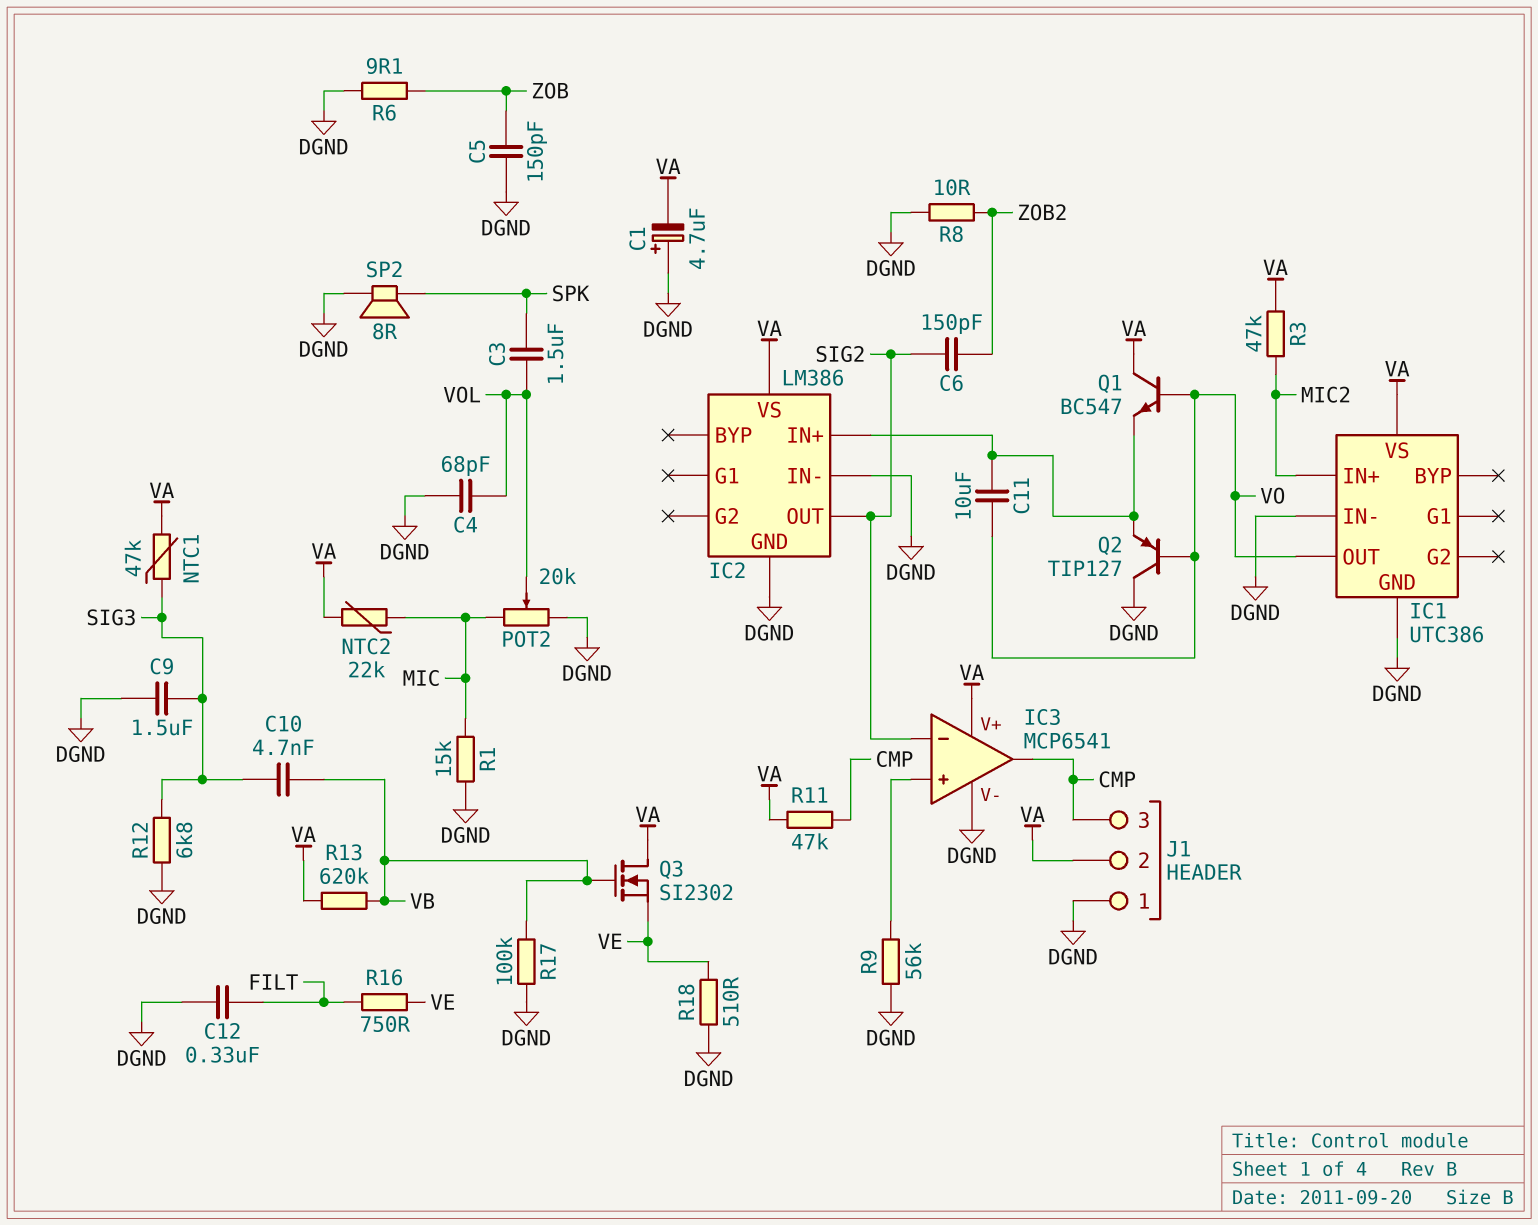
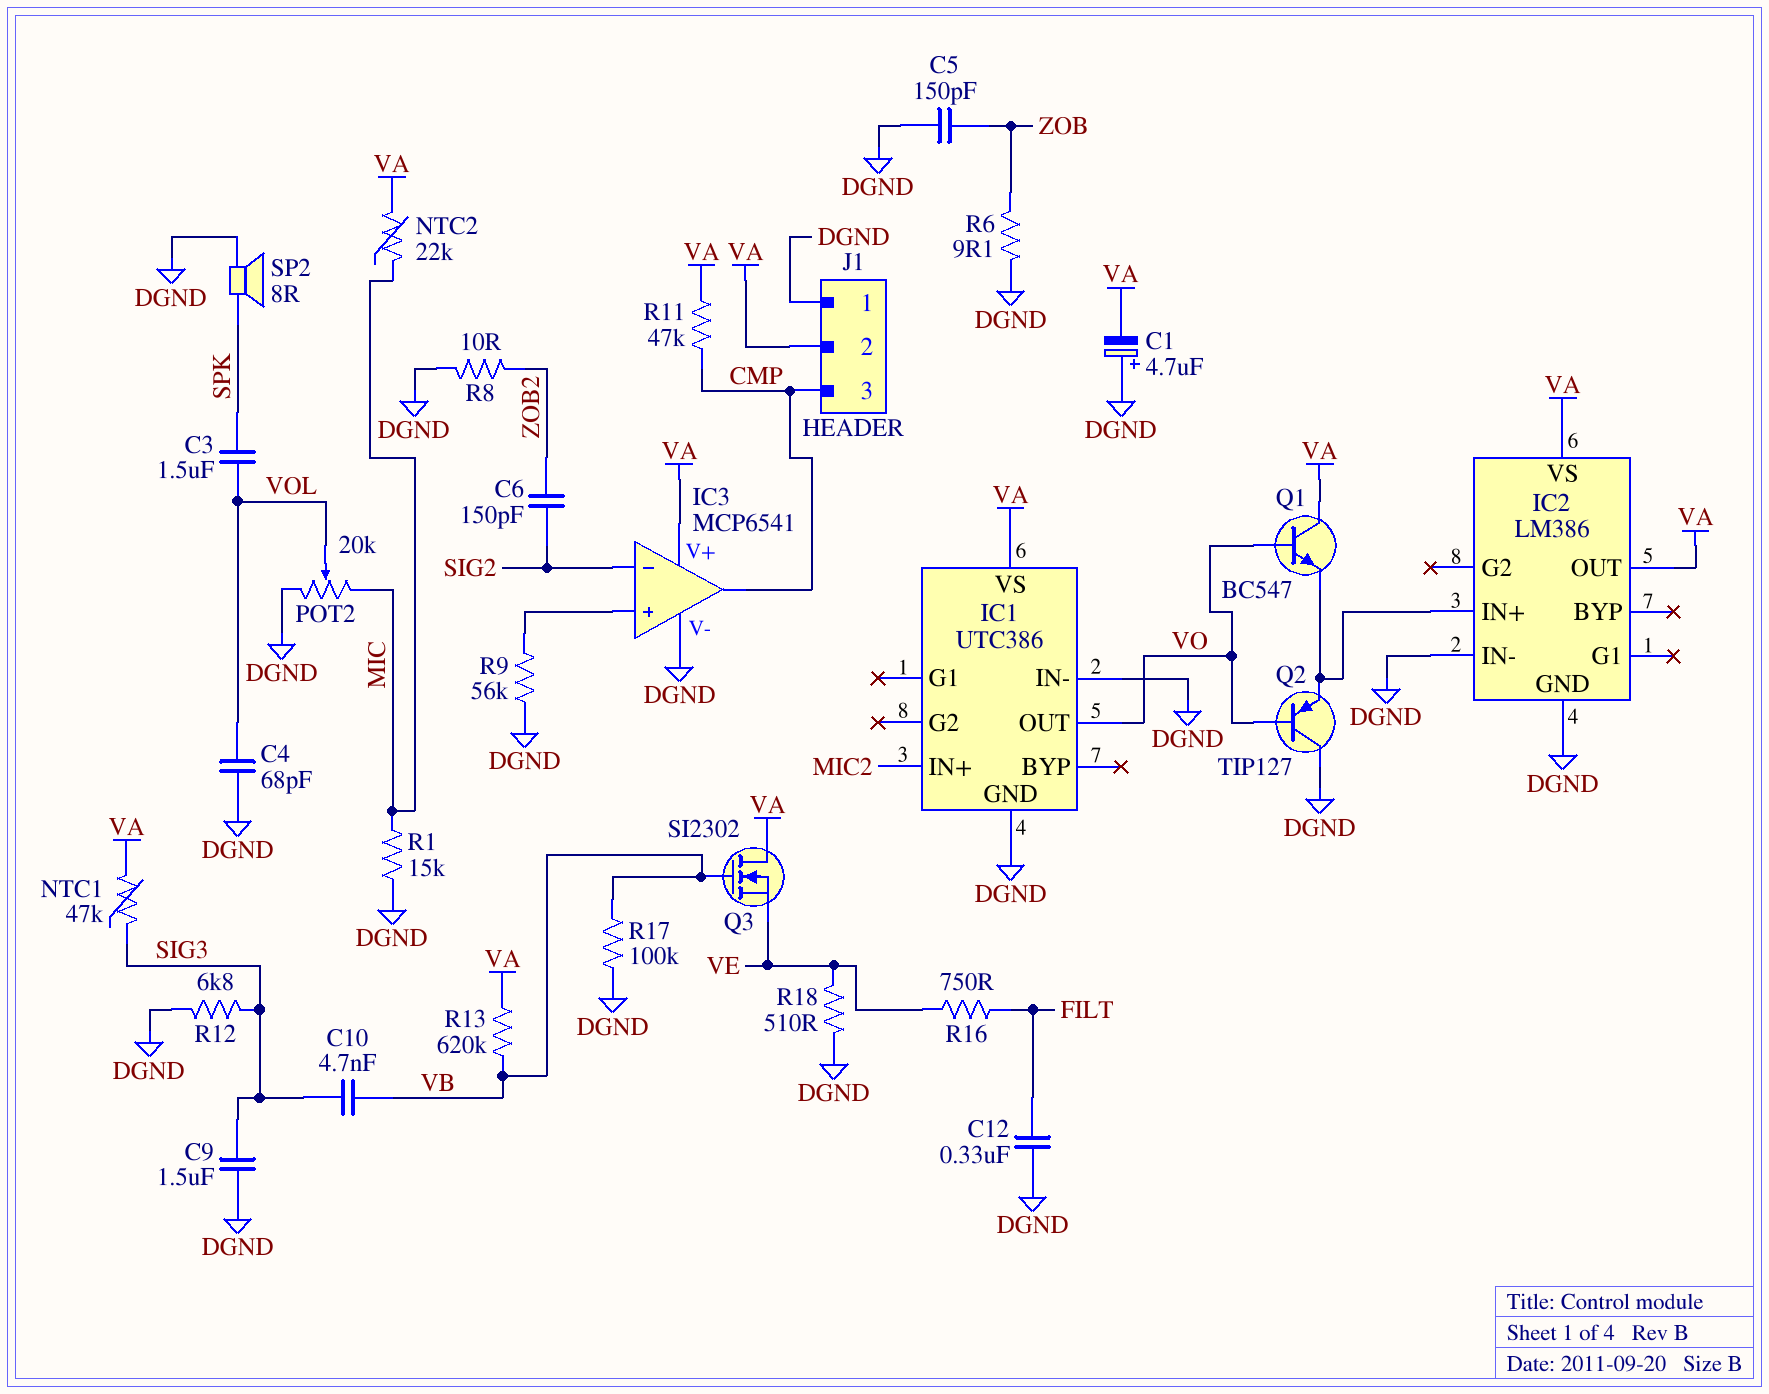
C11: 10uF (IC2/IN+, VO) -> none
IC2 pin OUT: SIG2 -> VA
R3: 47k (MIC2, VA) -> none

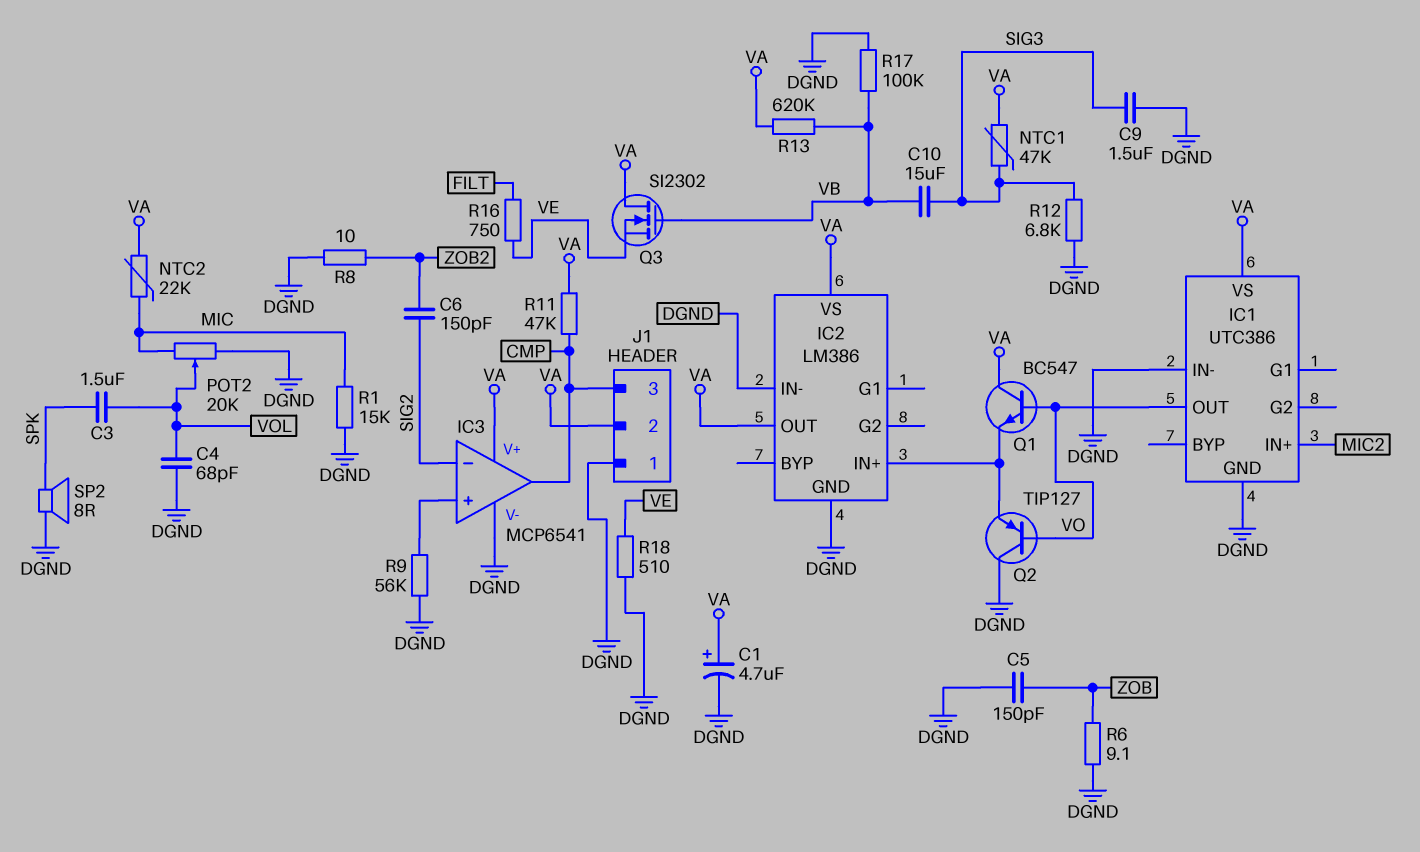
C1: 4.7uF (plus DGND, minus VA) -> 4.7uF (plus VA, minus DGND)
C10: 4.7nF (SIG3, VB) -> 15uF (SIG3, VB)
C12: 330nF (DGND, FILT) -> none

